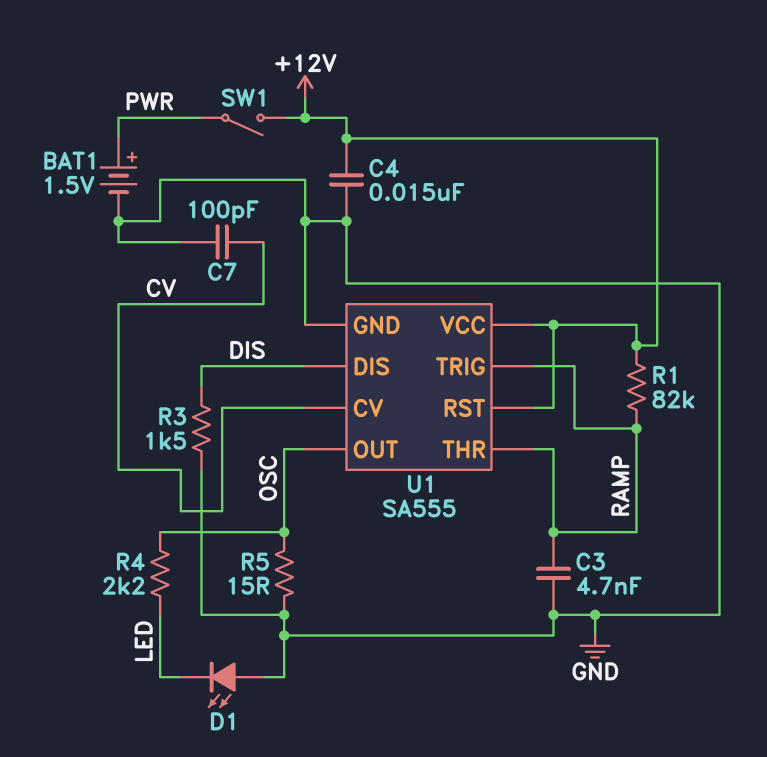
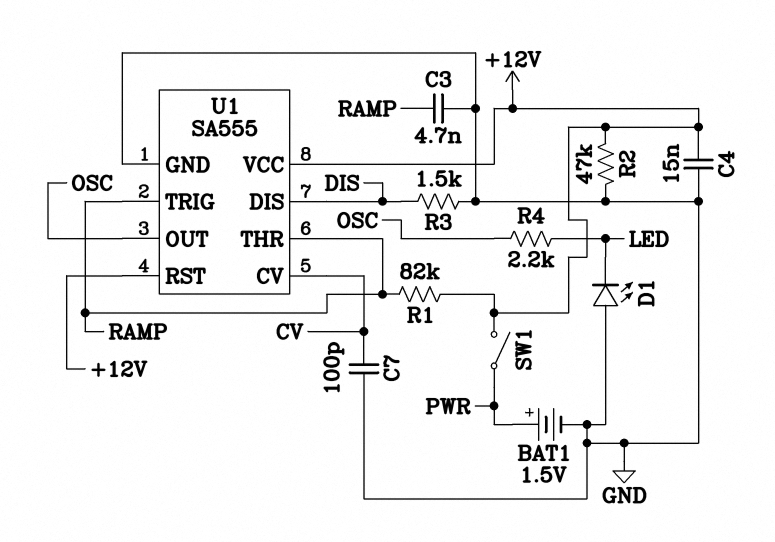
R2: none -> 47k (+12V, GND)
R5: 15 (GND, OSC) -> none

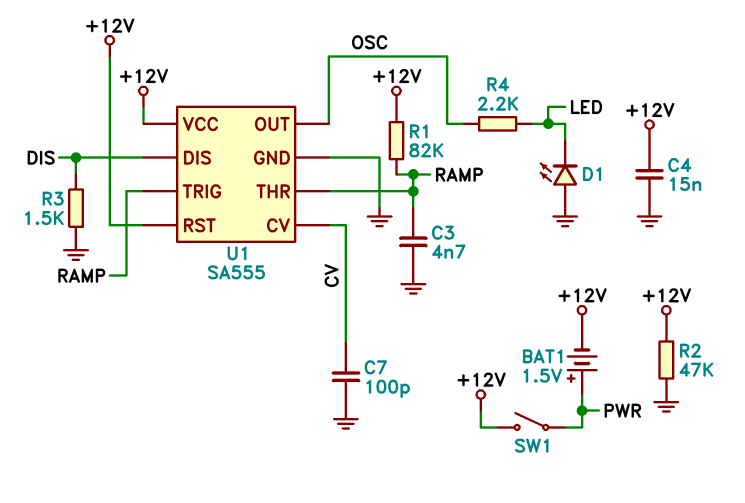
BAT1: 1.5V (plus PWR, minus GND) -> 1.5V (plus PWR, minus +12V)

